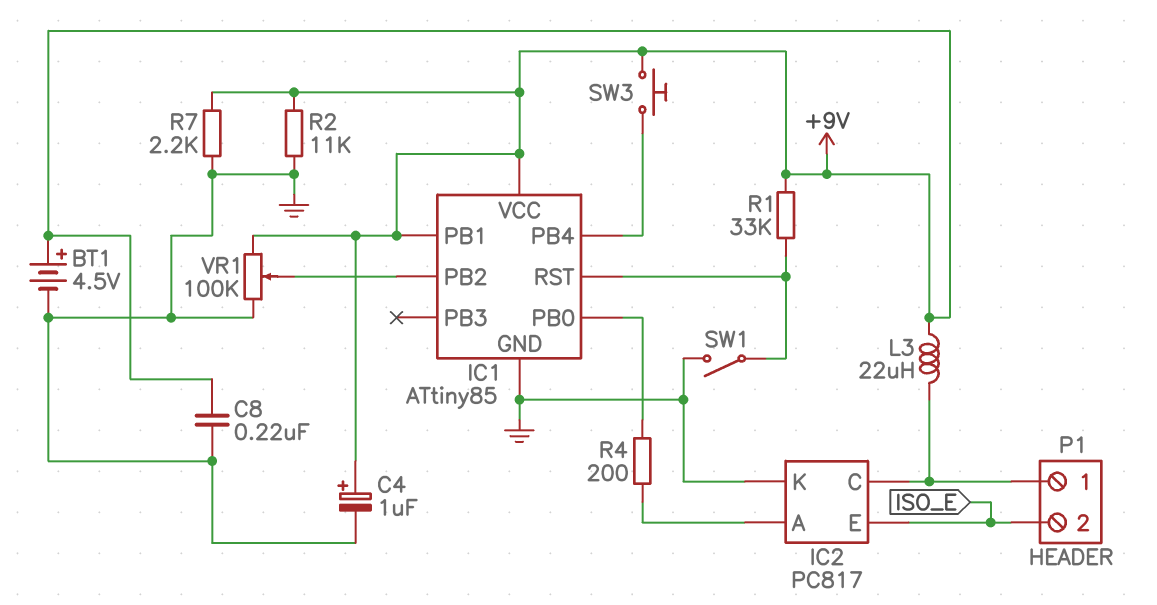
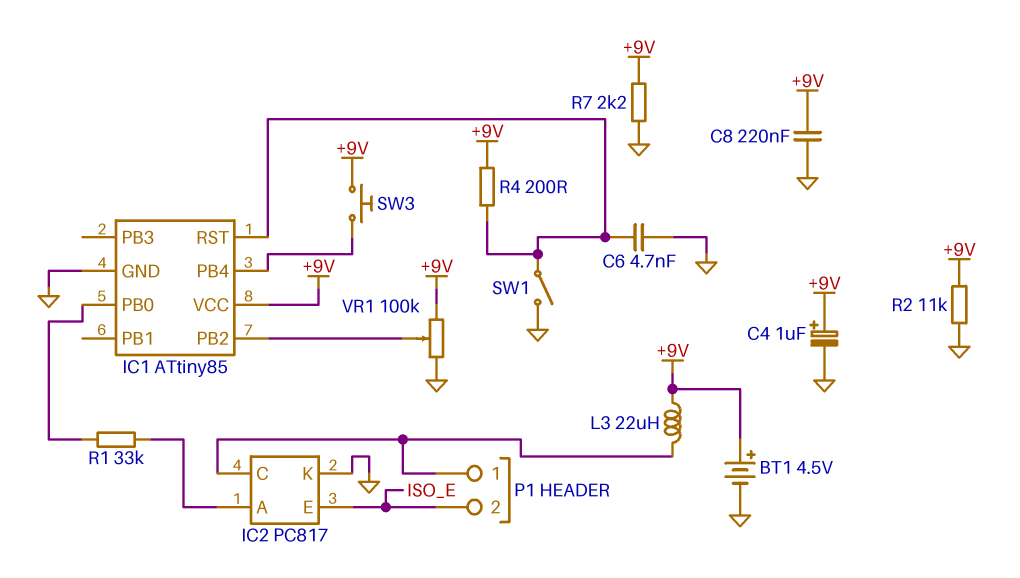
C6: none -> 4.7nF (GND, IC1/RST)
IC1 pin PB1: +9V -> none
R1: 33k (+9V, IC1/RST) -> 33k (IC1/PB0, IC2/A)
R4: 200 (IC1/PB0, IC2/A) -> 200 (+9V, IC1/RST)

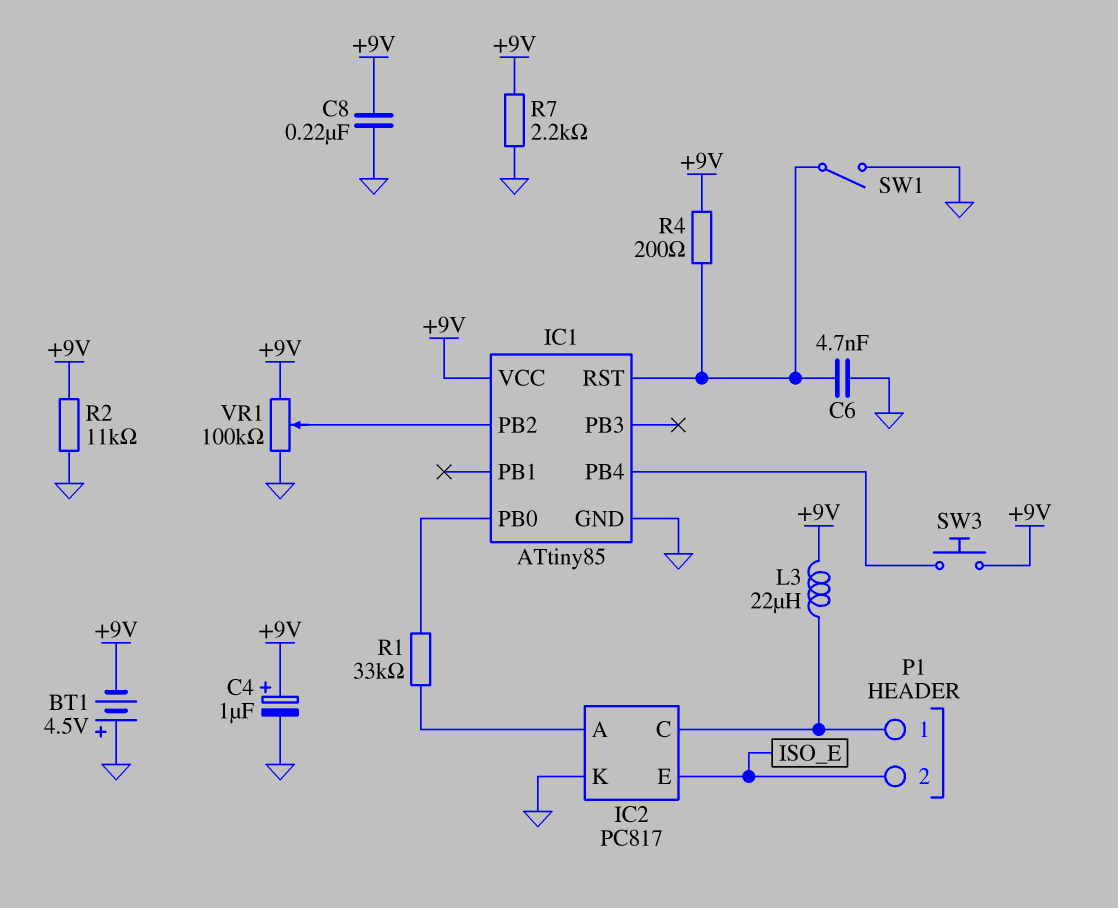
BT1: 4.5V (plus +9V, minus GND) -> 4.5V (plus GND, minus +9V)

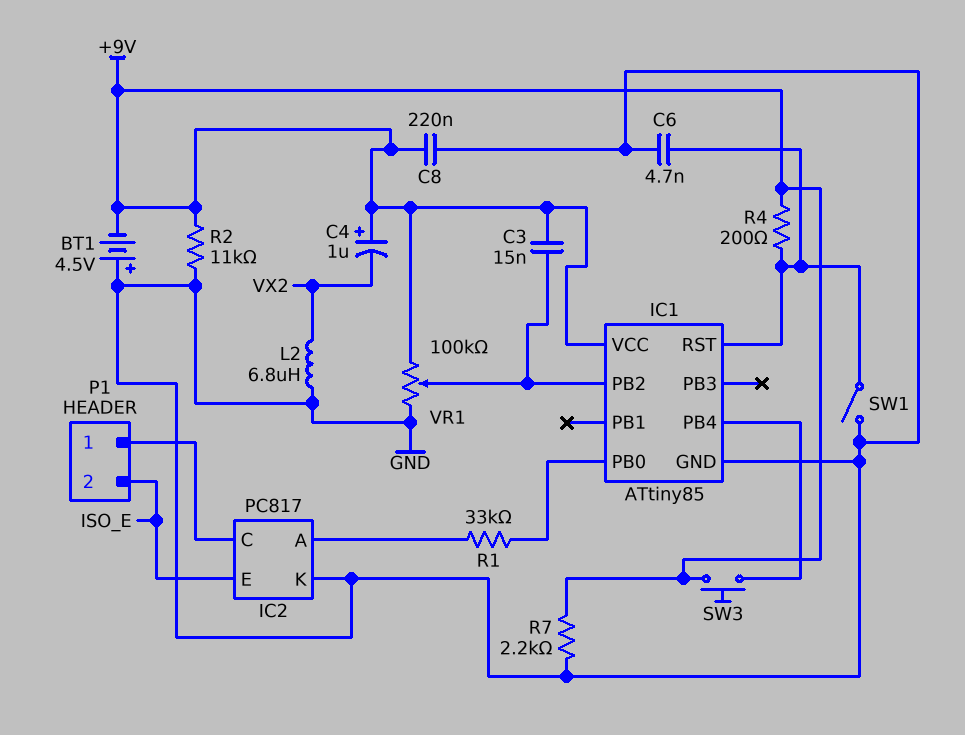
C3: none -> 15nF (+9V, IC1/PB2)
C4: 1uF (plus +9V, minus GND) -> 1uF (plus +9V, minus VX2)
L2: none -> 6.8uH (GND, VX2)
L3: 22uH (+9V, IC2/C) -> none

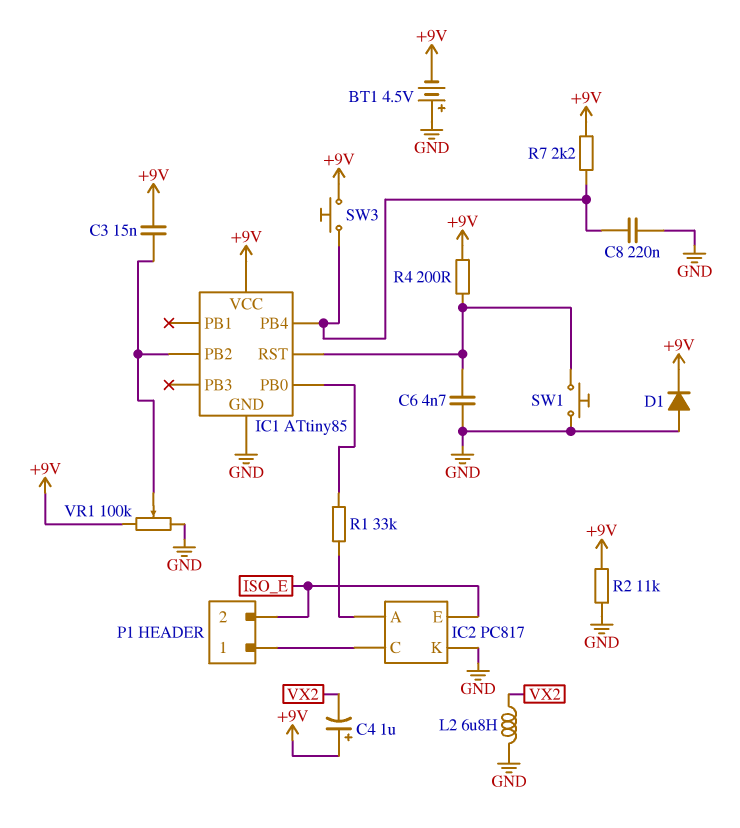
C8: 220nF (+9V, GND) -> 220nF (GND, IC1/PB4)
D1: none -> diode (A GND, K +9V)
R7: 2.2k (+9V, GND) -> 2.2k (+9V, IC1/PB4)
SW1: switch (GND, IC1/RST) -> button (GND, IC1/RST)

